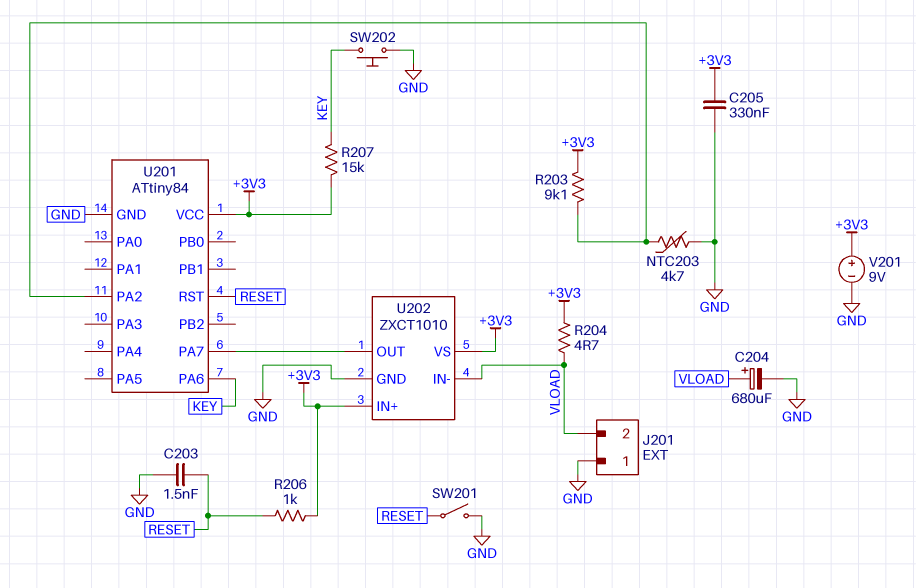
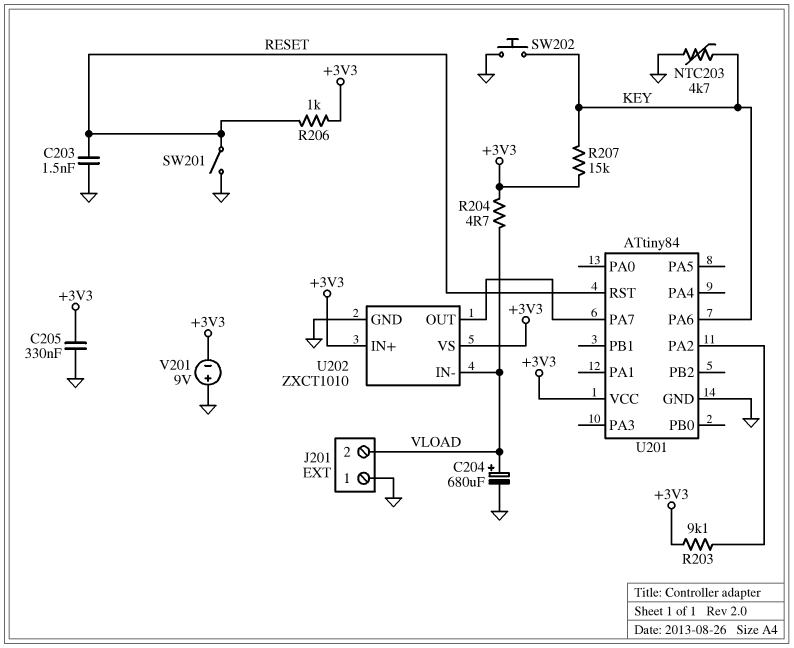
NTC203: 4.7k (GND, U201/PA2) -> 4.7k (GND, KEY)
V201: 9V (plus +3V3, minus GND) -> 9V (plus GND, minus +3V3)

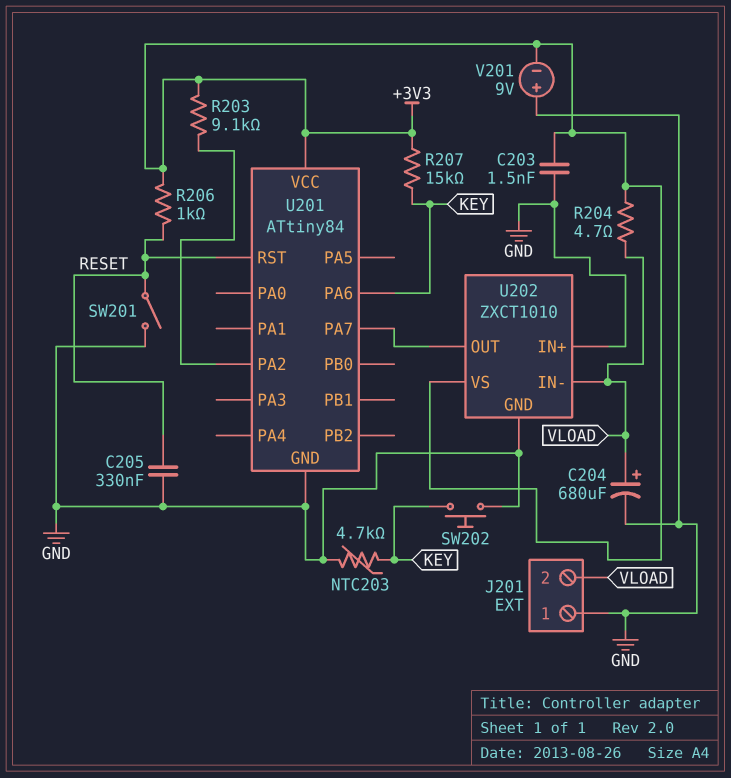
C203: 1.5nF (GND, RESET) -> 1.5nF (+3V3, GND)
C205: 330nF (+3V3, GND) -> 330nF (GND, RESET)
U202 pin IN+: +3V3 -> GND

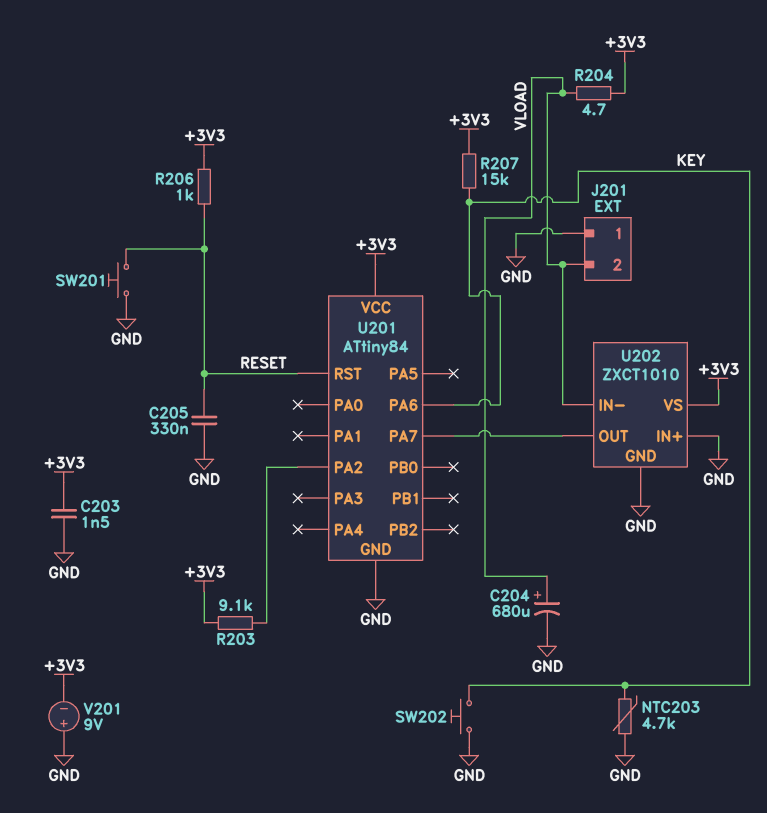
SW201: switch (GND, RESET) -> button (GND, RESET)

